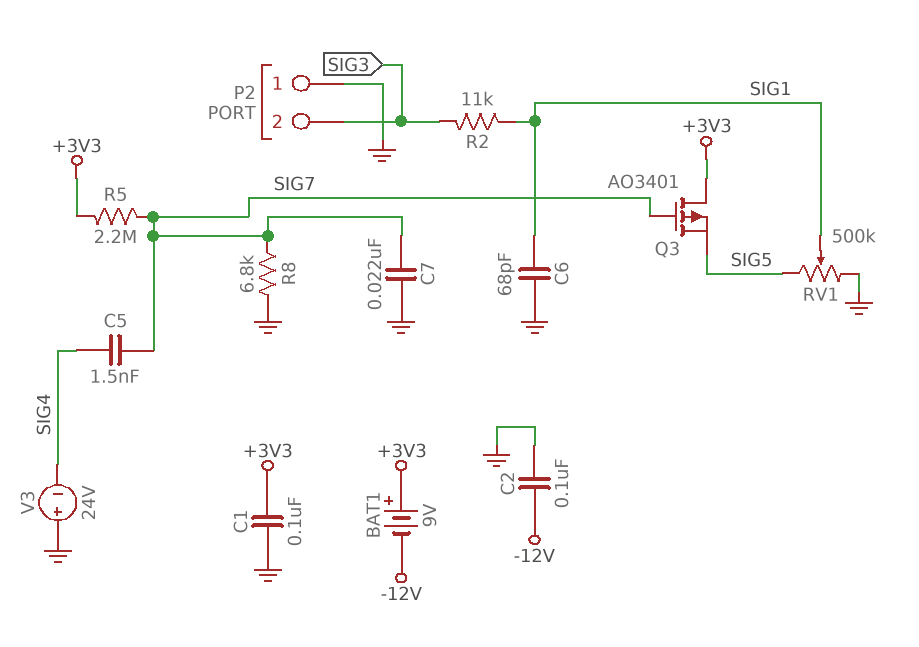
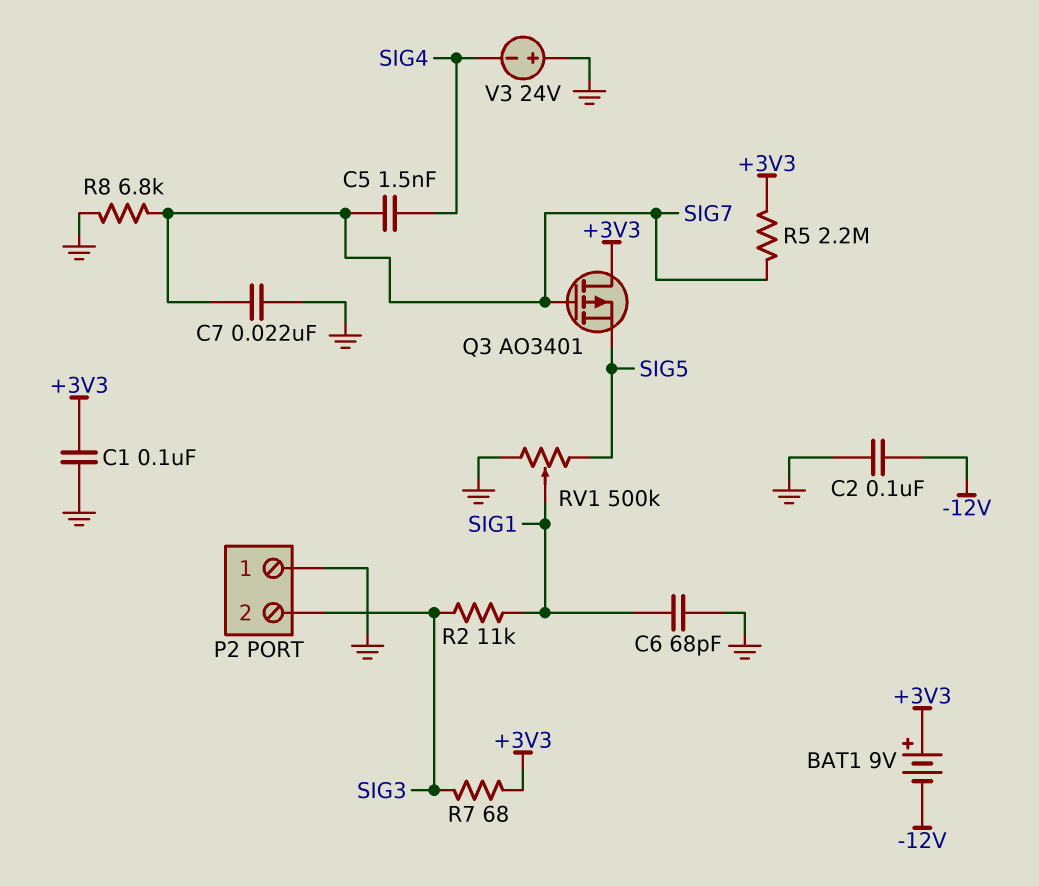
R7: none -> 68 (+3V3, SIG3)

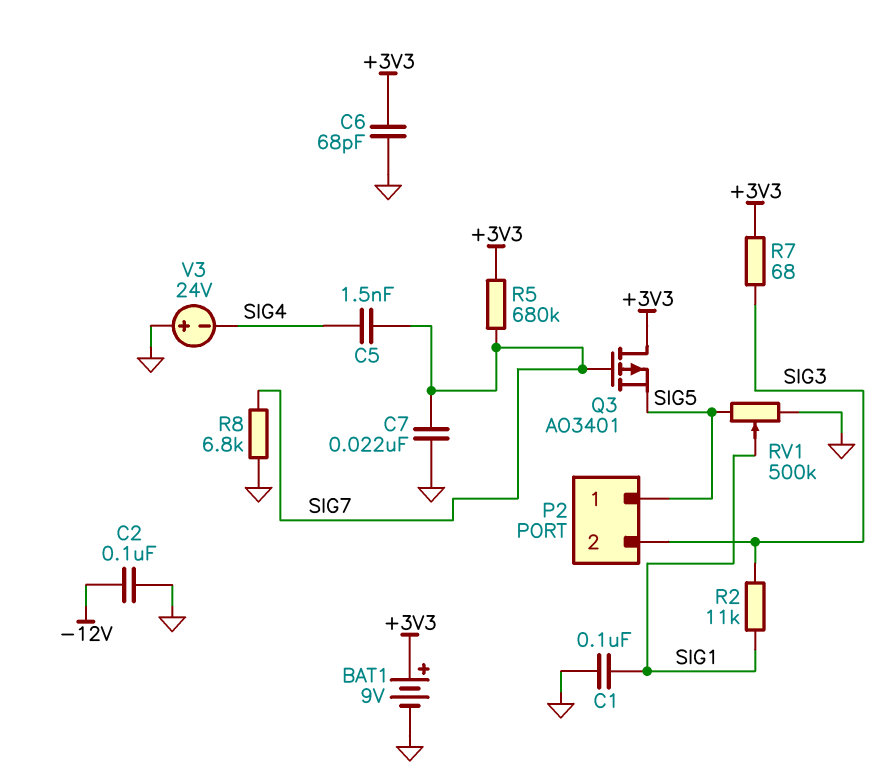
BAT1: 9V (plus +3V3, minus -12V) -> 9V (plus +3V3, minus GND)
C1: 100nF (+3V3, GND) -> 100nF (GND, SIG1)
C6: 68pF (GND, SIG1) -> 68pF (+3V3, GND)
P2 pin 1: GND -> SIG5
R5: 2.2M (+3V3, SIG7) -> 680k (+3V3, SIG7)

